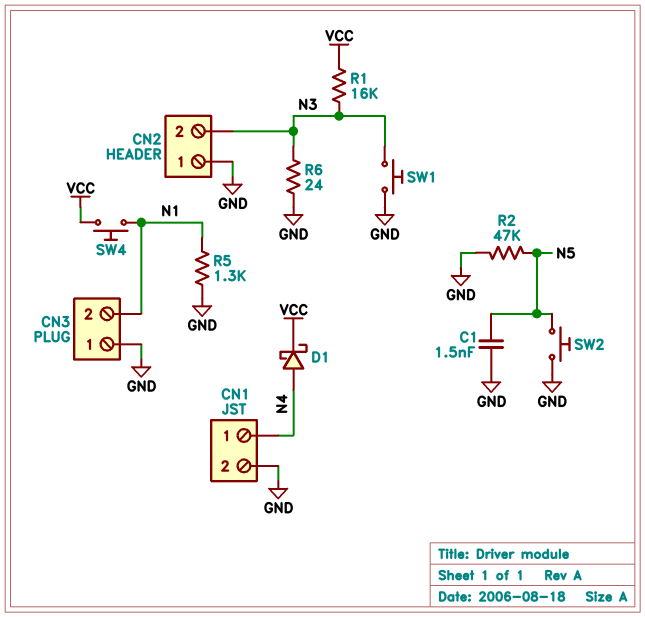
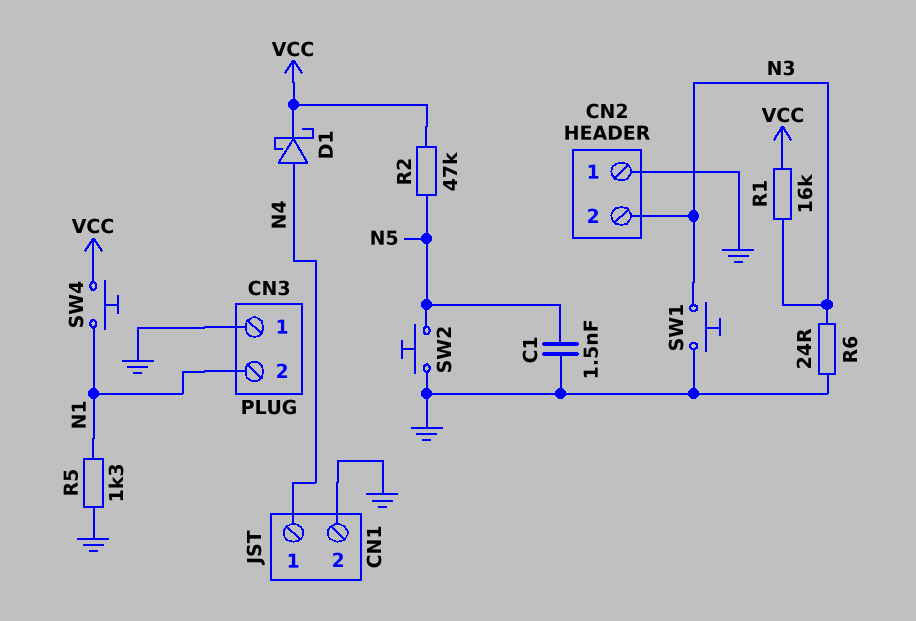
R2: 47k (GND, N5) -> 47k (N5, VCC)

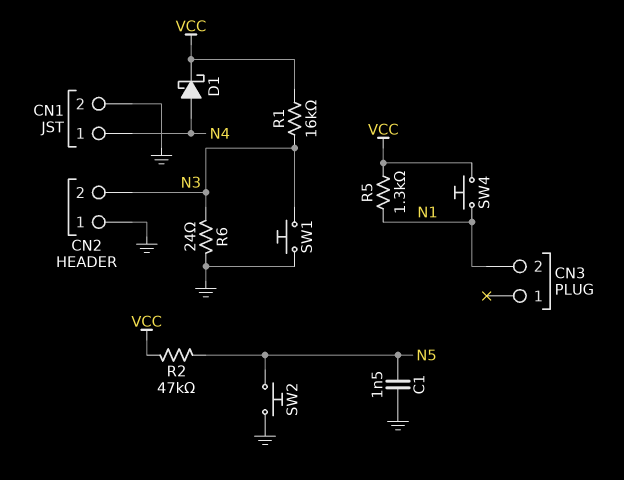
CN3 pin 1: GND -> none
R5: 1.3k (GND, N1) -> 1.3k (N1, VCC)

